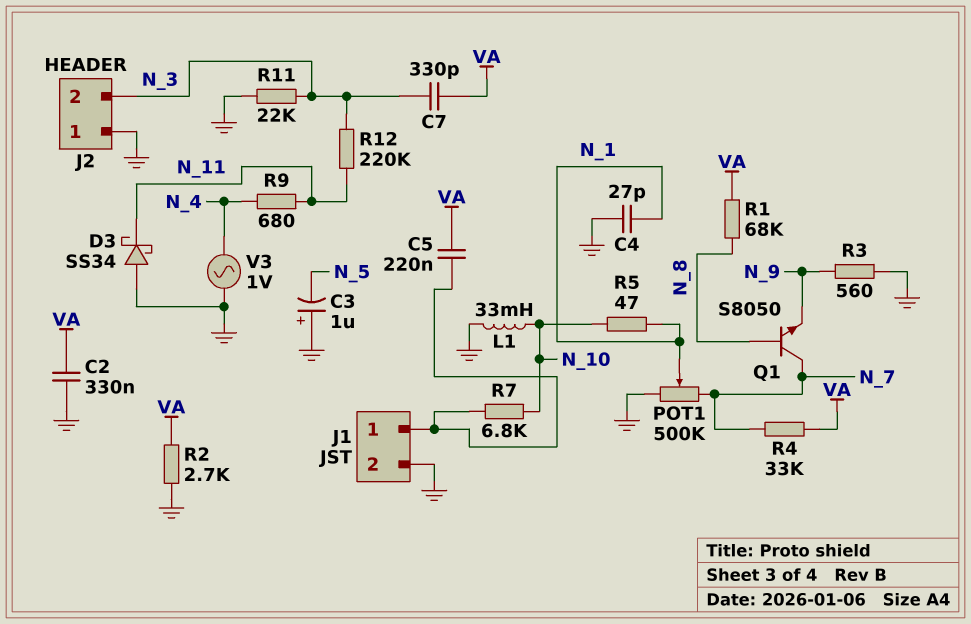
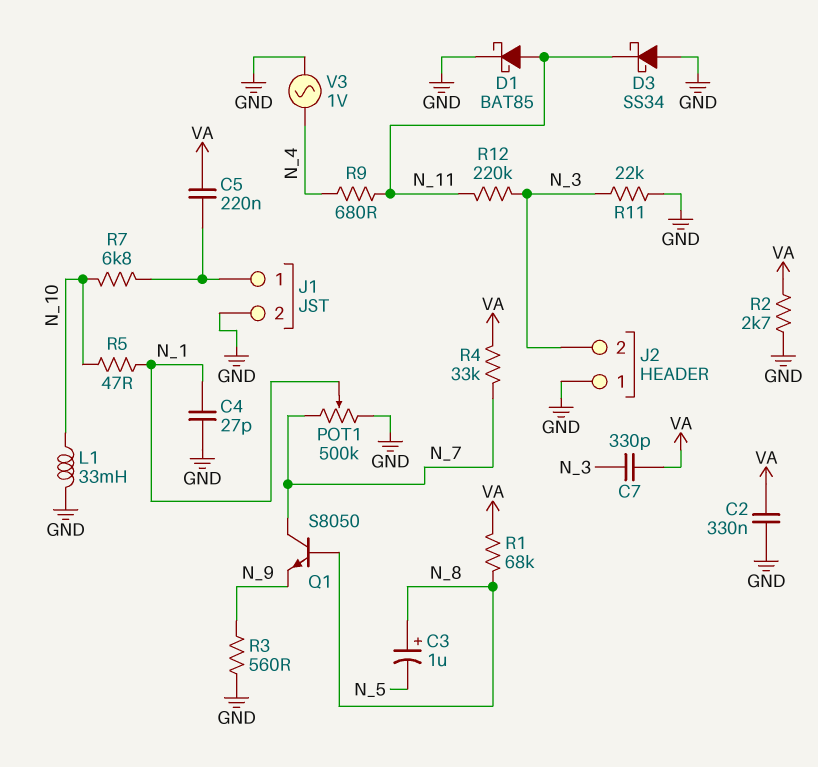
C3: 1uF (plus GND, minus N_5) -> 1uF (plus N_8, minus N_5)
D1: none -> schottky BAT85 (A N_11, K GND)

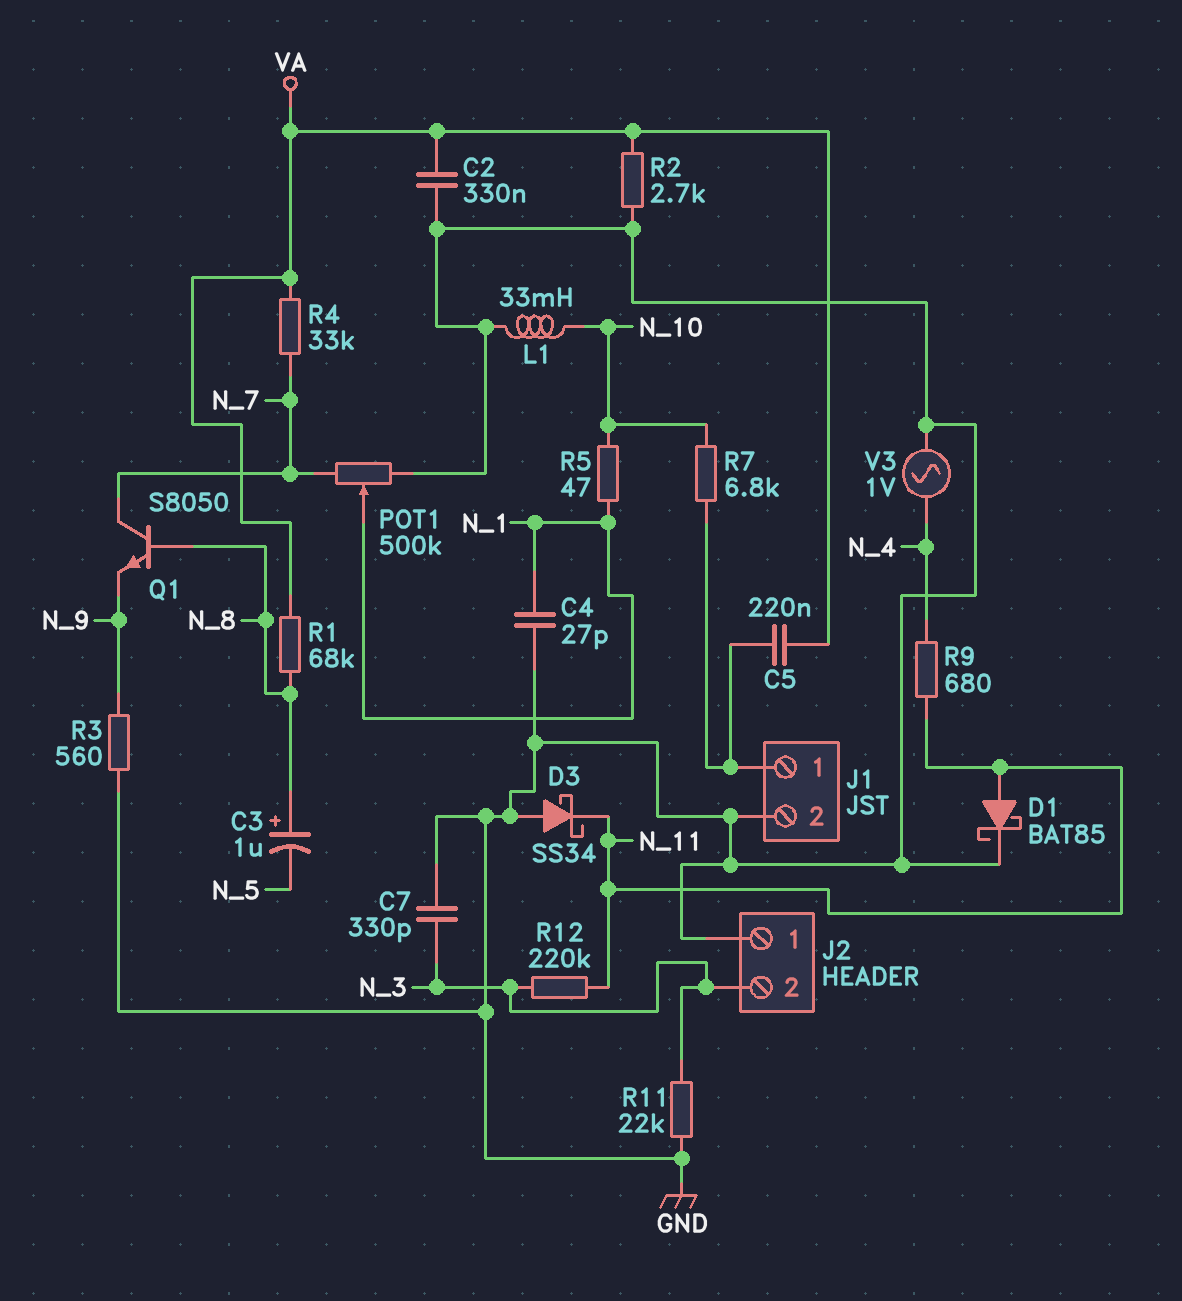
C7: 330pF (N_3, VA) -> 330pF (GND, N_3)

